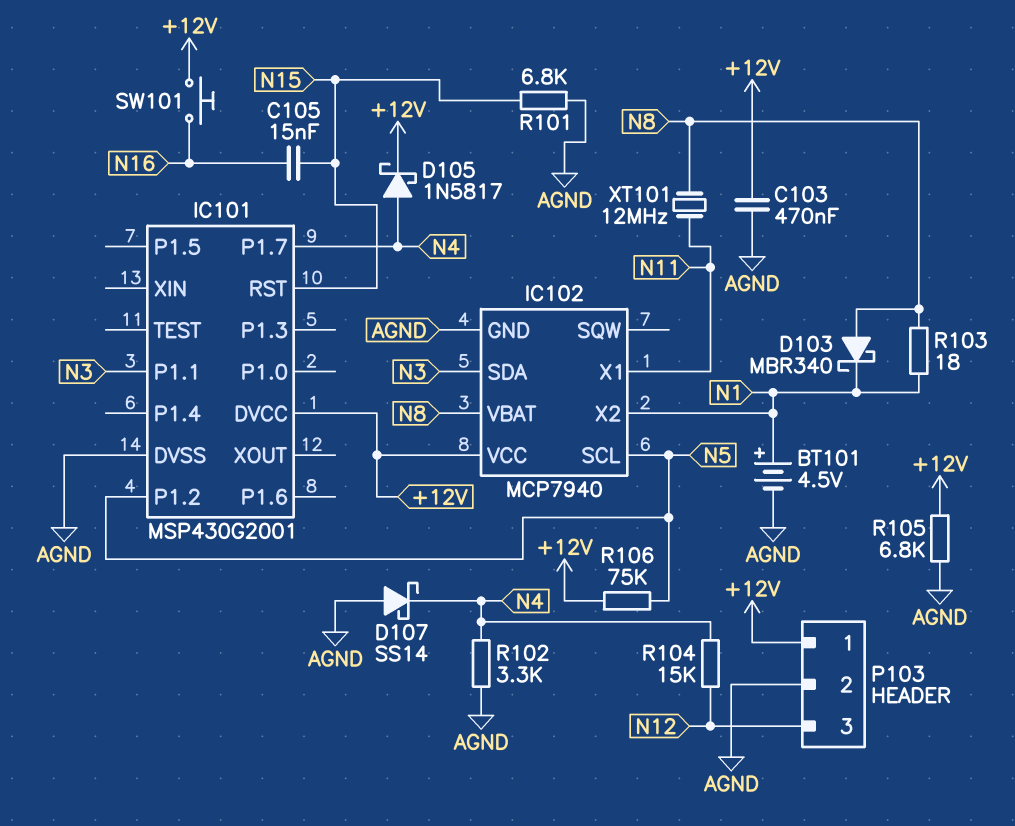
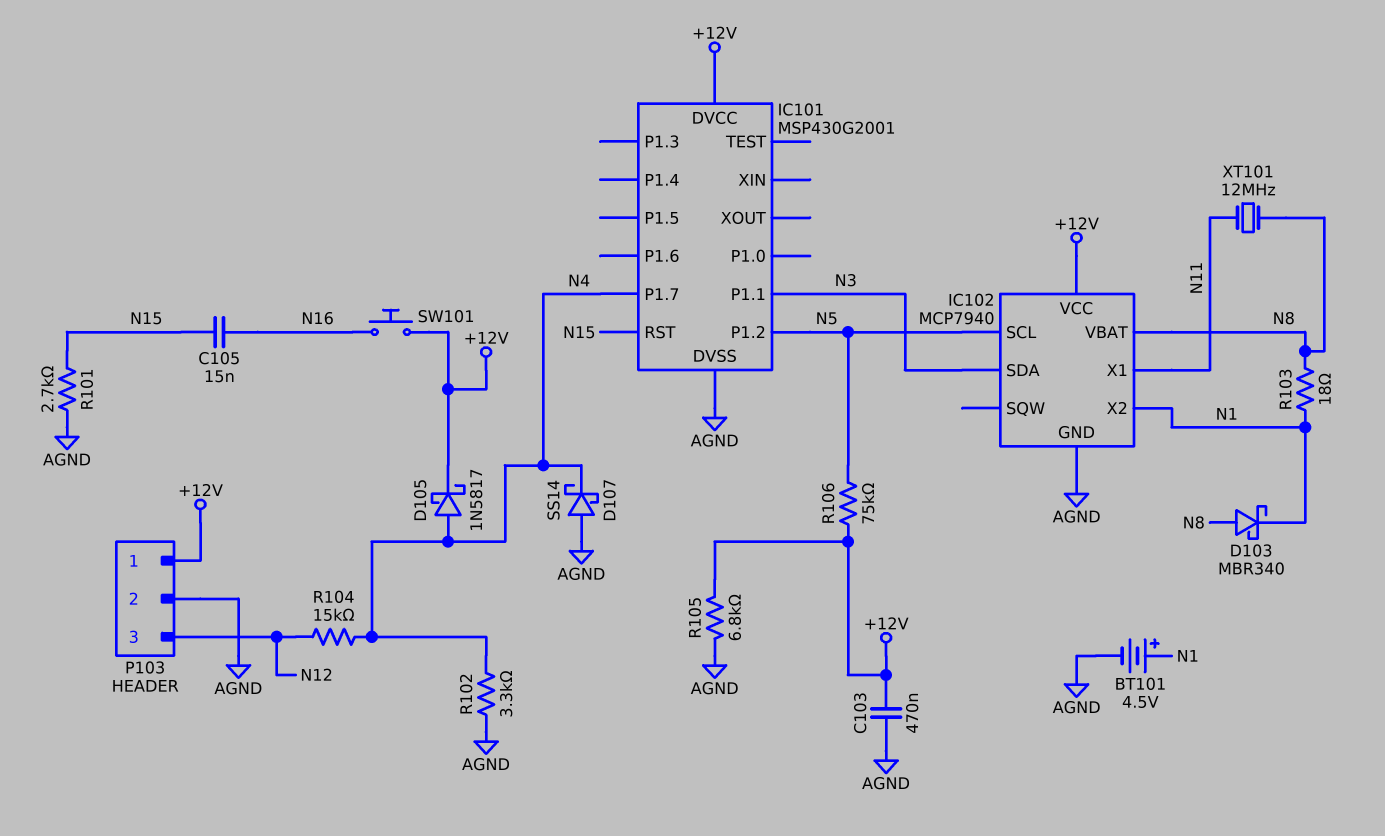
R101: 6.8k (AGND, N15) -> 2.7k (AGND, N15)

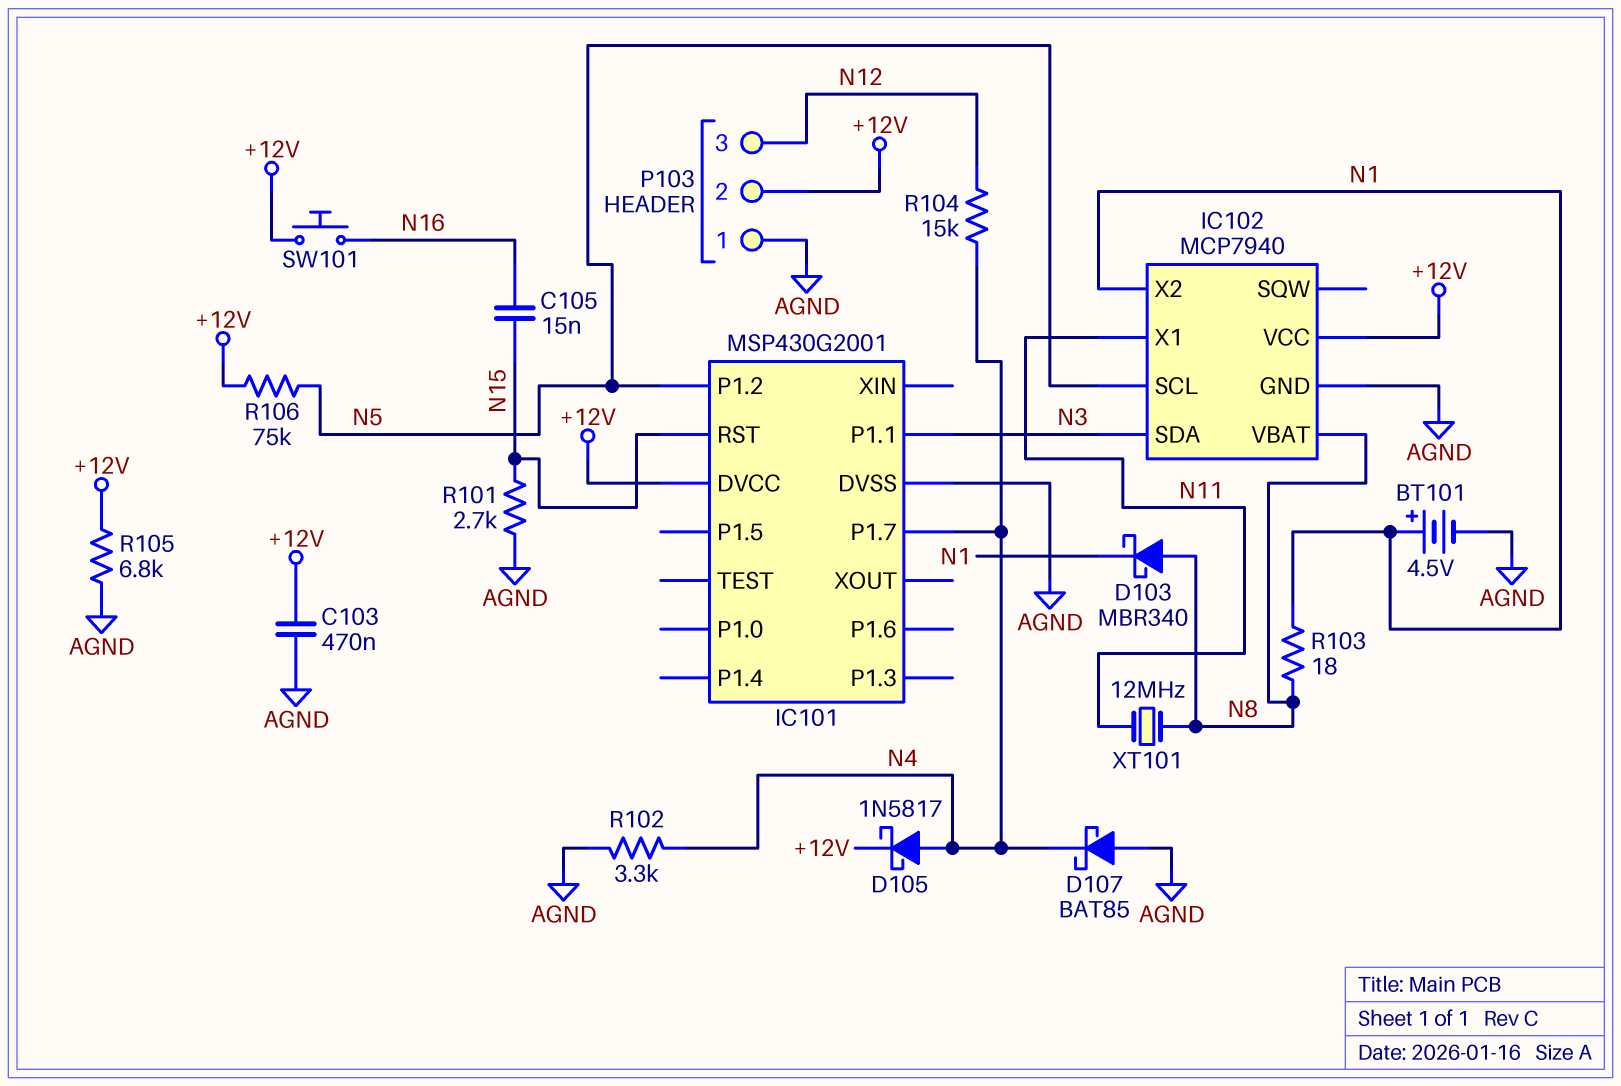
D107: schottky SS14 (A AGND, K N4) -> schottky BAT85 (A AGND, K N4)
P103 pin 1: +12V -> AGND
P103 pin 2: AGND -> +12V

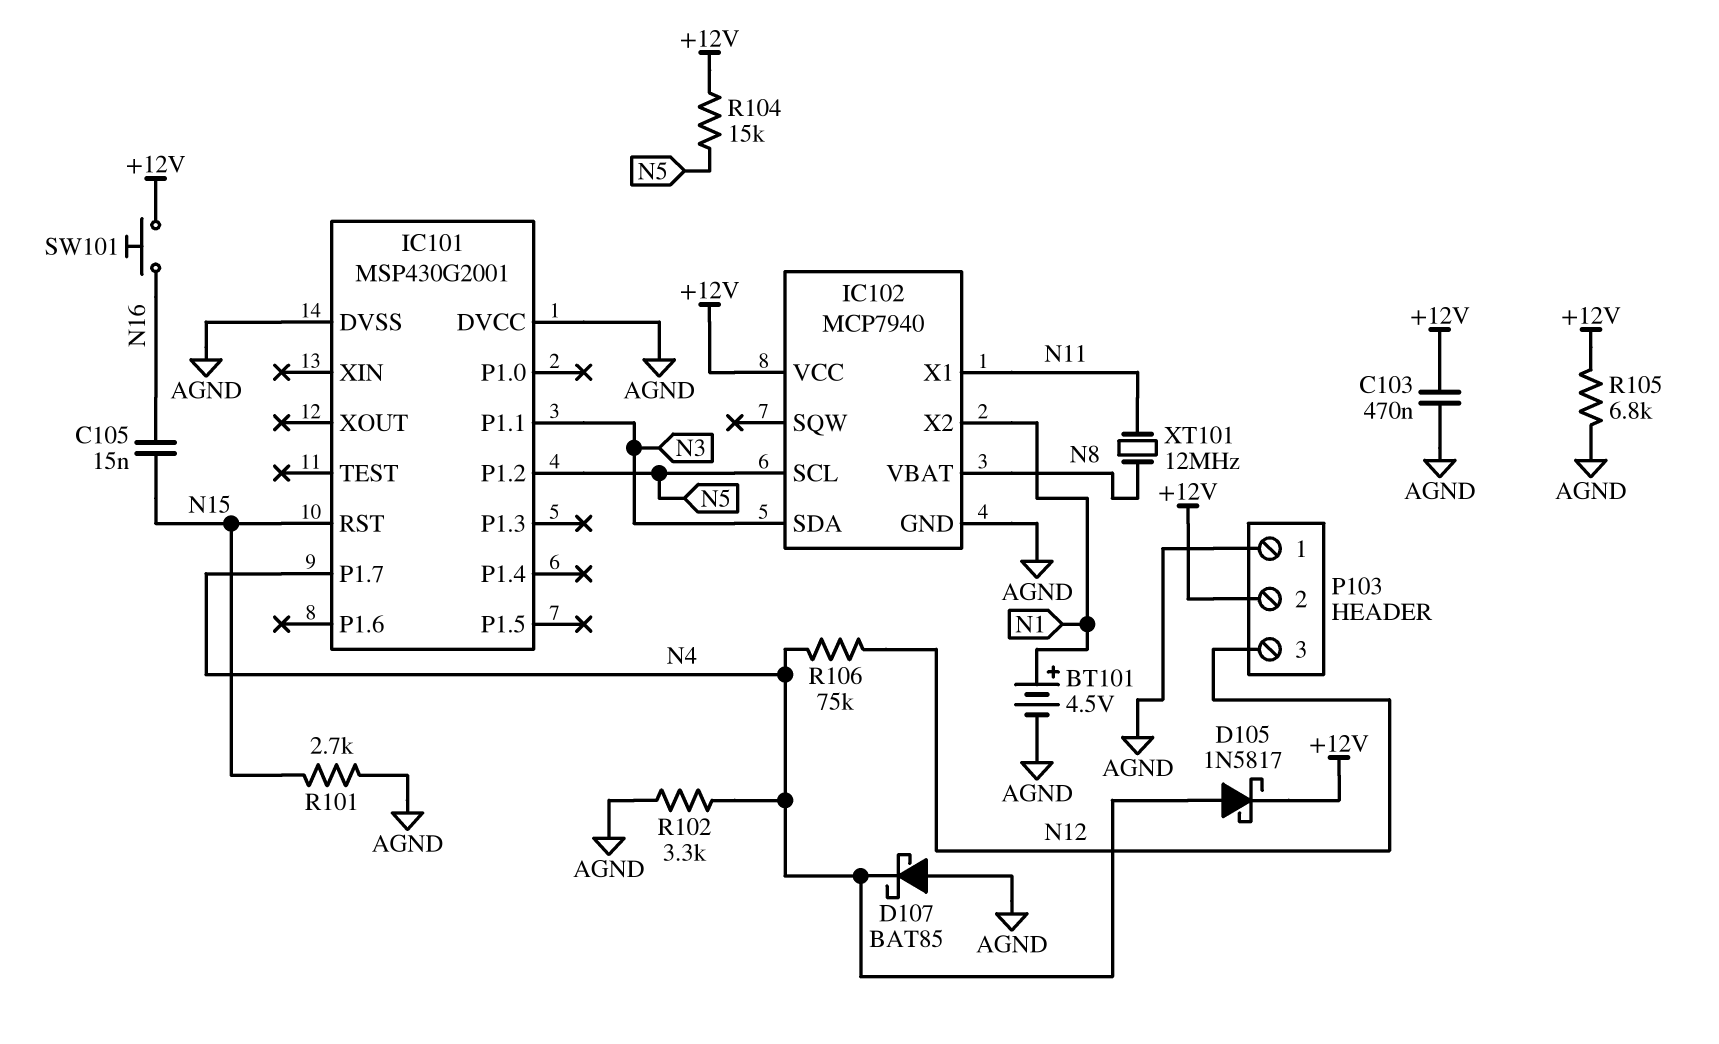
D103: schottky MBR340 (A N8, K N1) -> none
IC101 pin DVCC: +12V -> AGND
R103: 18 (N1, N8) -> none
R104: 15k (N4, N12) -> 15k (+12V, N5)
R106: 75k (+12V, N5) -> 75k (N4, N12)

